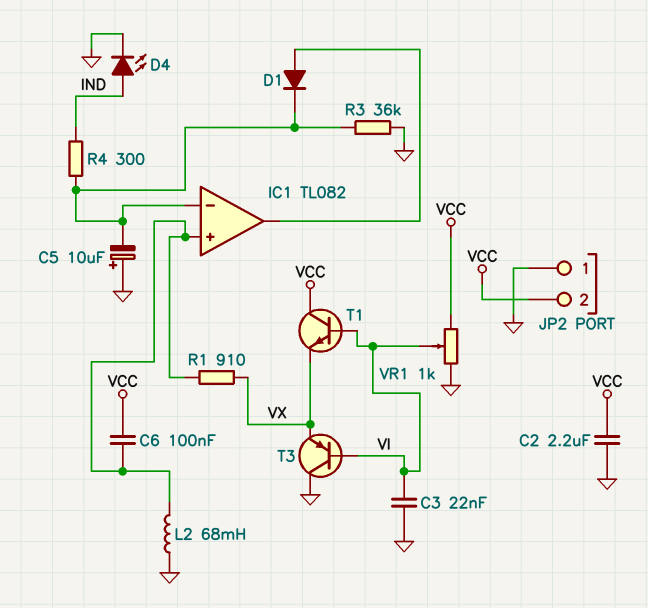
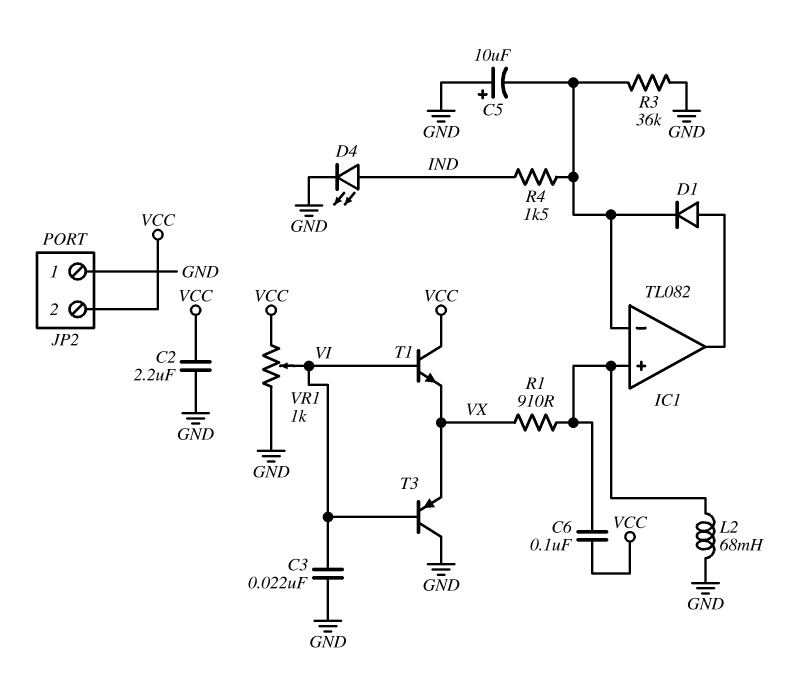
R4: 300 (IC1/in-, IND) -> 1.5k (IC1/in-, IND)

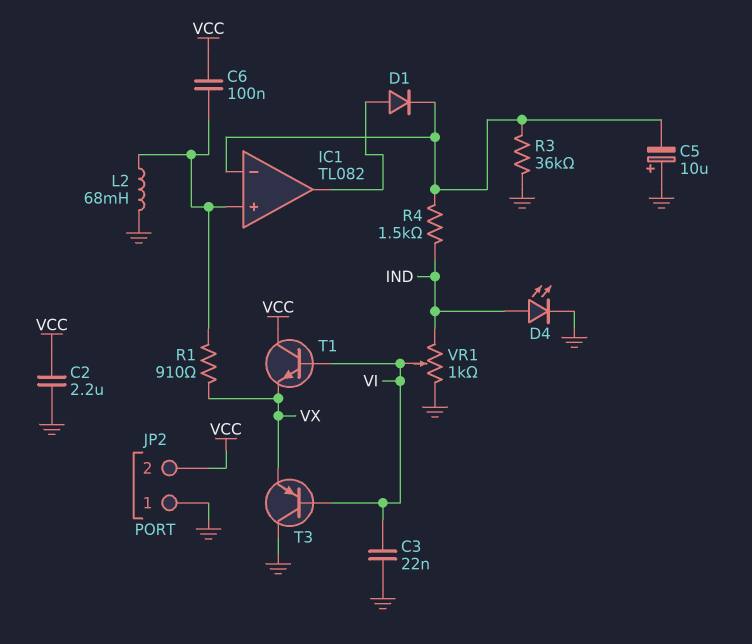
VR1: 1k (GND, VCC, wiper VI) -> 1k (GND, IND, wiper VI)

